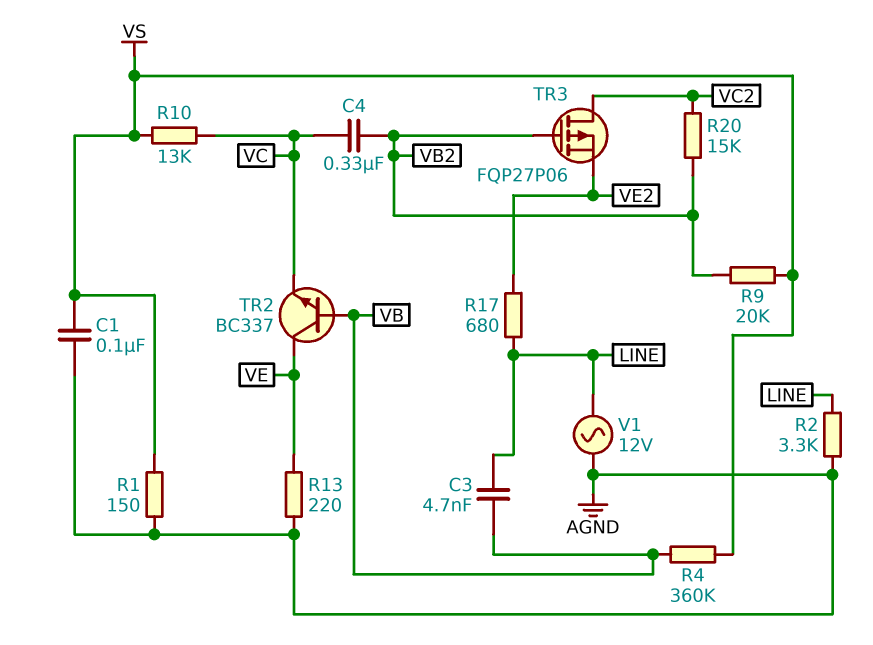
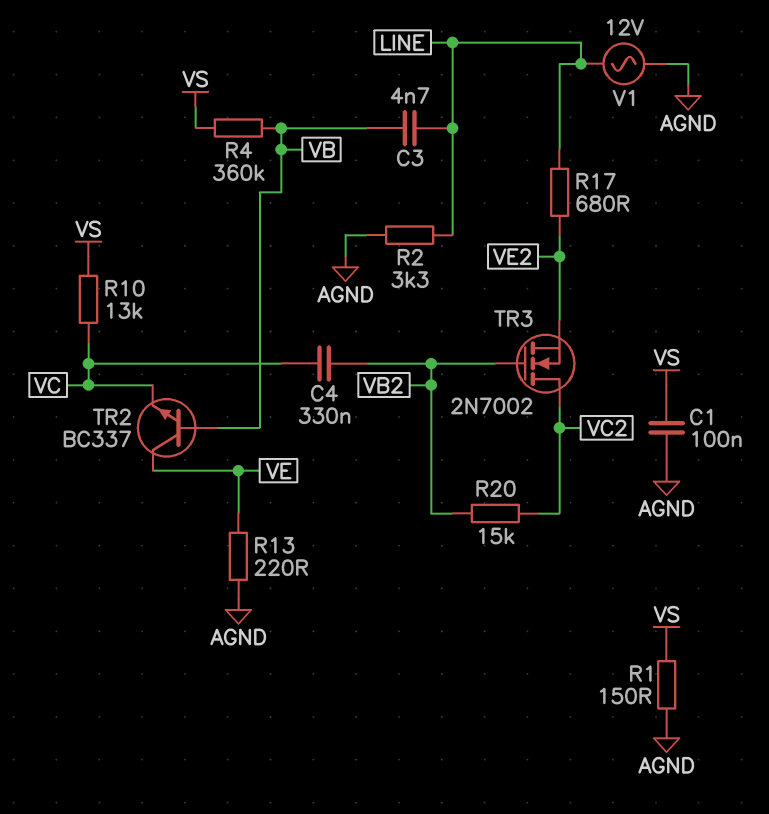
R9: 20k (VB2, VS) -> none
TR3: PMOS FQP27P06 (G VB2, D VC2, S VE2) -> NMOS 2N7002 (G VB2, D VC2, S VE2)

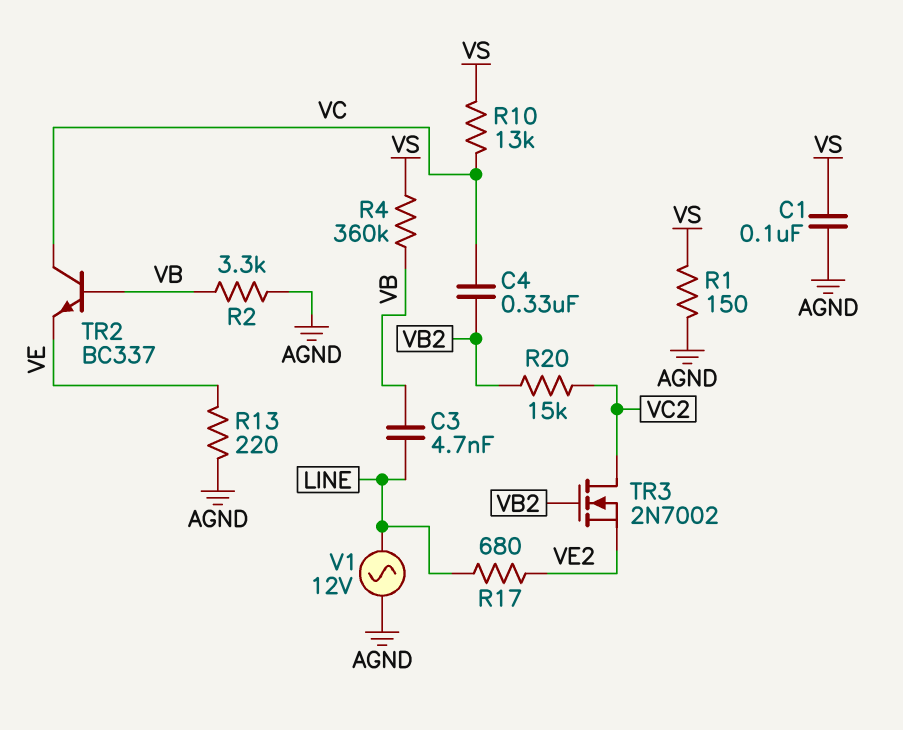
R2: 3.3k (AGND, LINE) -> 3.3k (AGND, VB)
TR2: NPN BC337 (B VB, C VE, E VC) -> NPN BC337 (B VB, C VC, E VE)

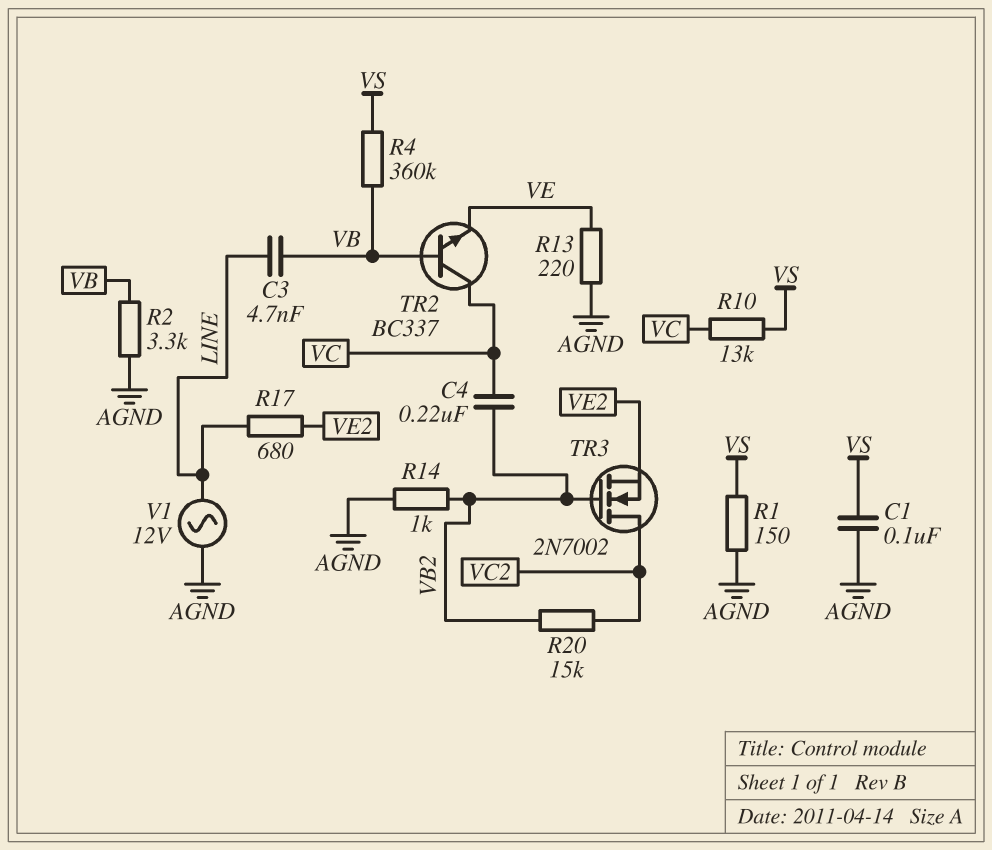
C4: 330nF (VB2, VC) -> 220nF (VB2, VC)
R14: none -> 1k (AGND, VB2)

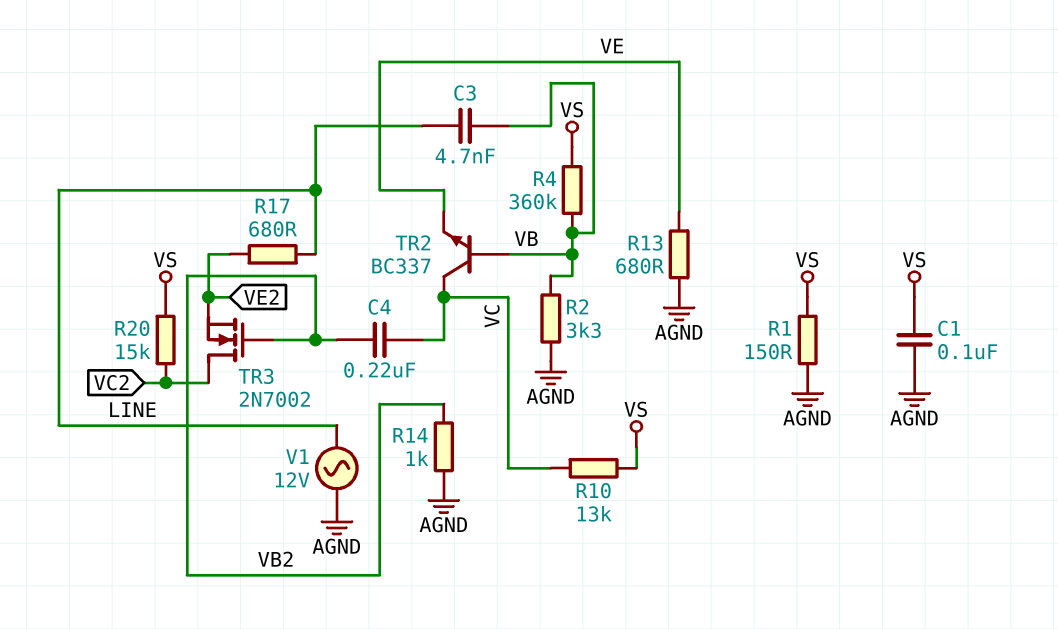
R13: 220 (AGND, VE) -> 680 (AGND, VE)
R20: 15k (VB2, VC2) -> 15k (VC2, VS)

